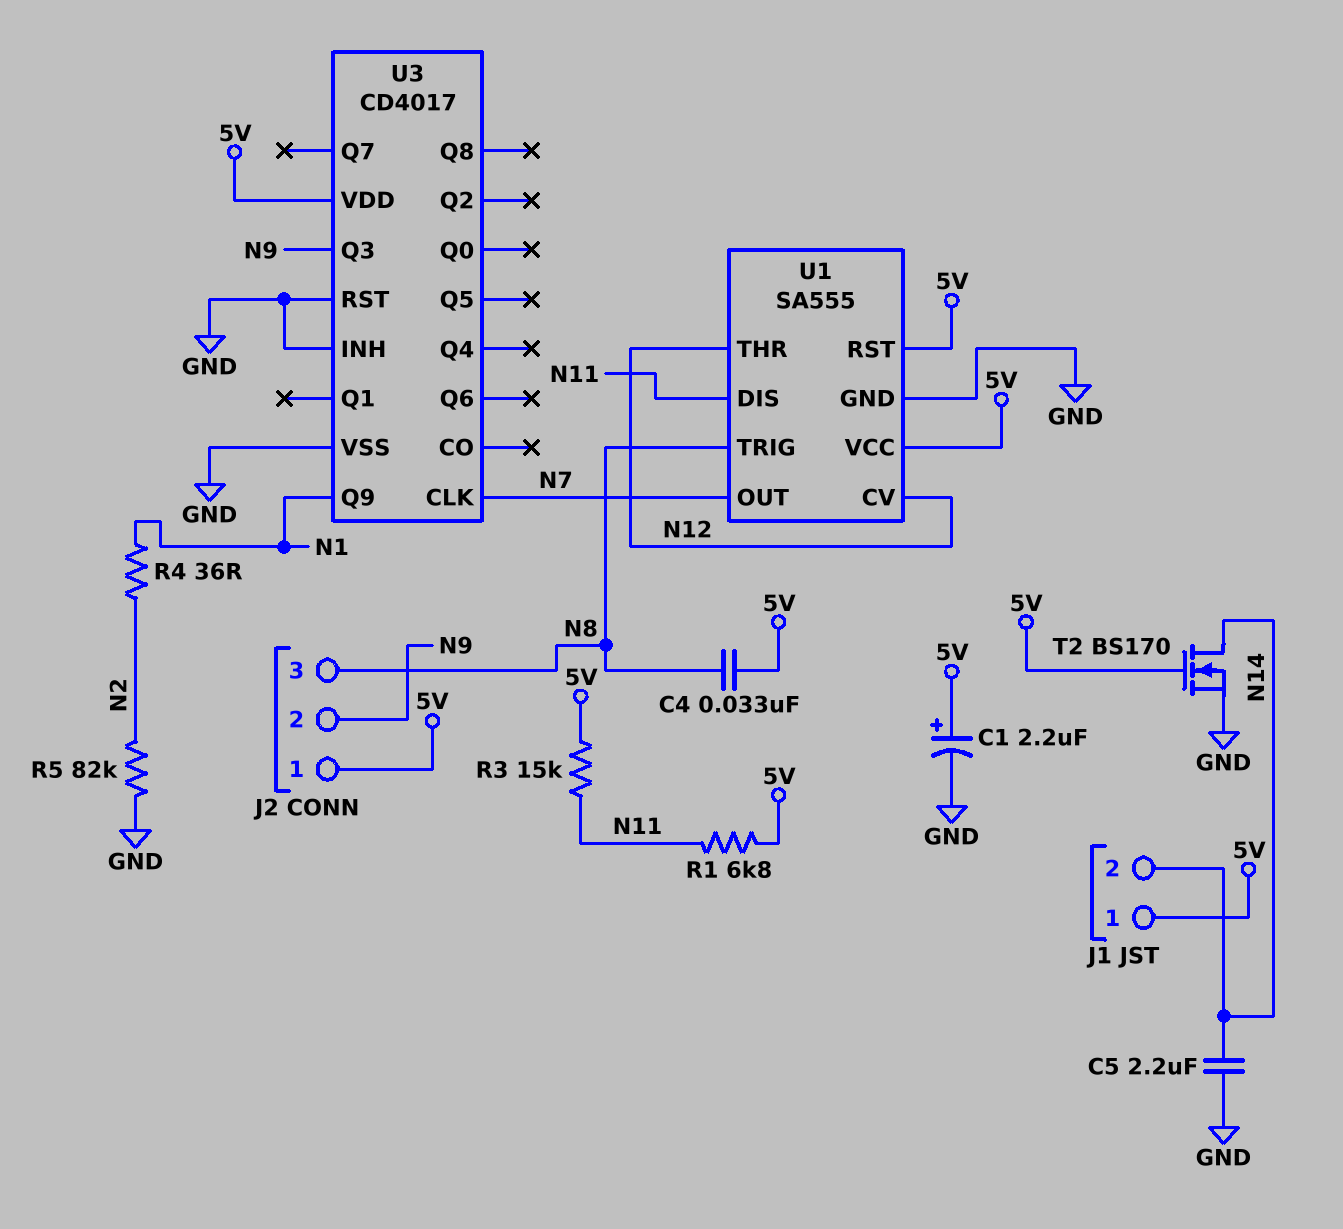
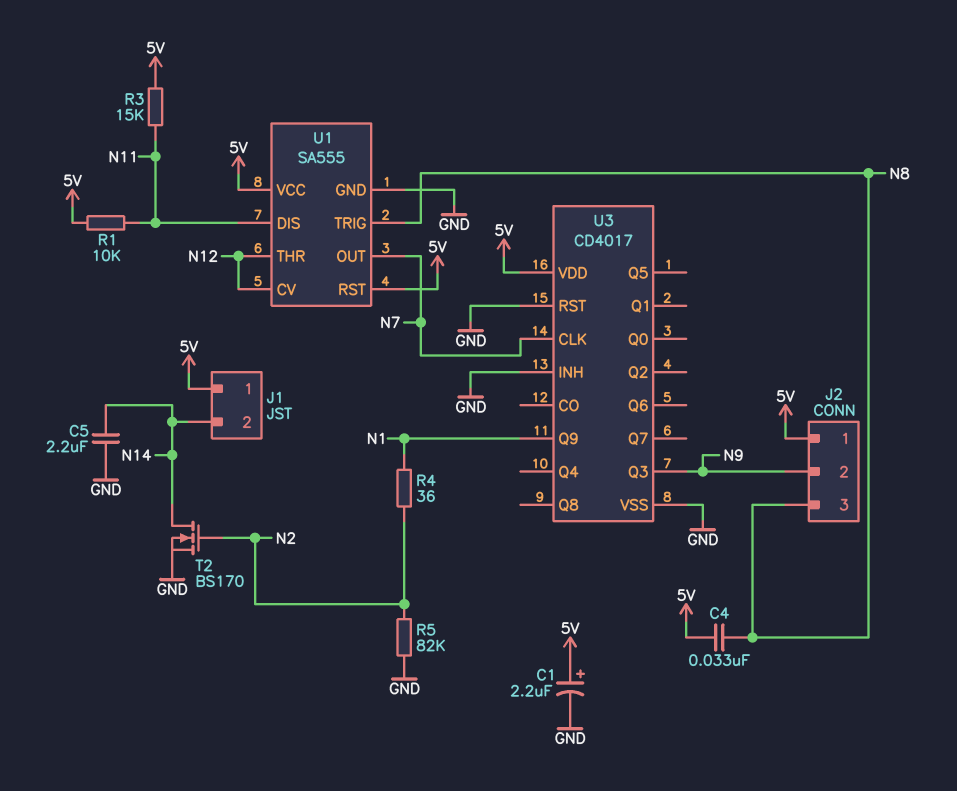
R1: 6.8k (5V, N11) -> 10k (5V, N11)
T2: NMOS BS170 (G 5V, D N14, S GND) -> NMOS BS170 (G N2, D N14, S GND)

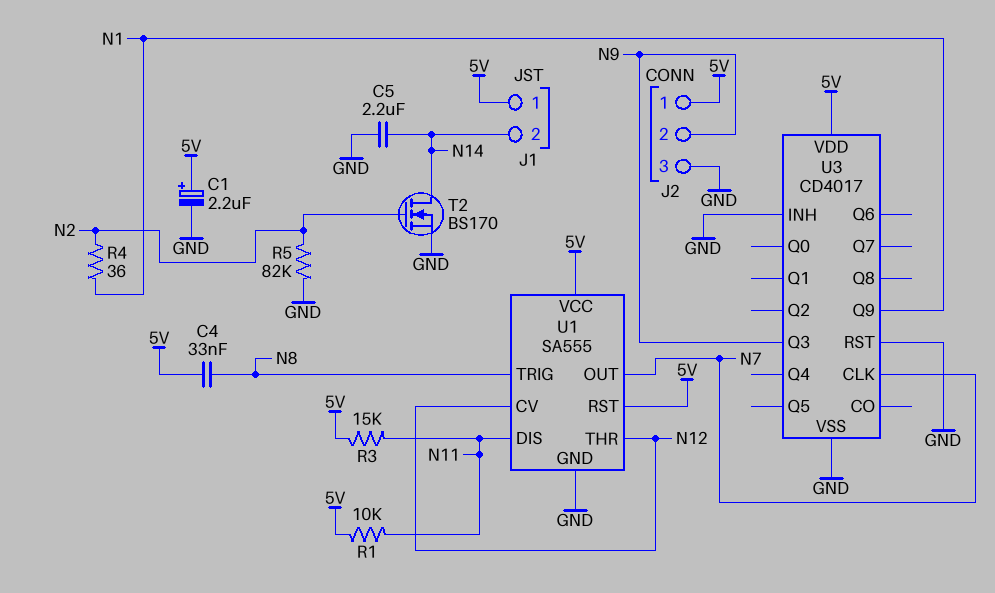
J2 pin 3: N8 -> GND

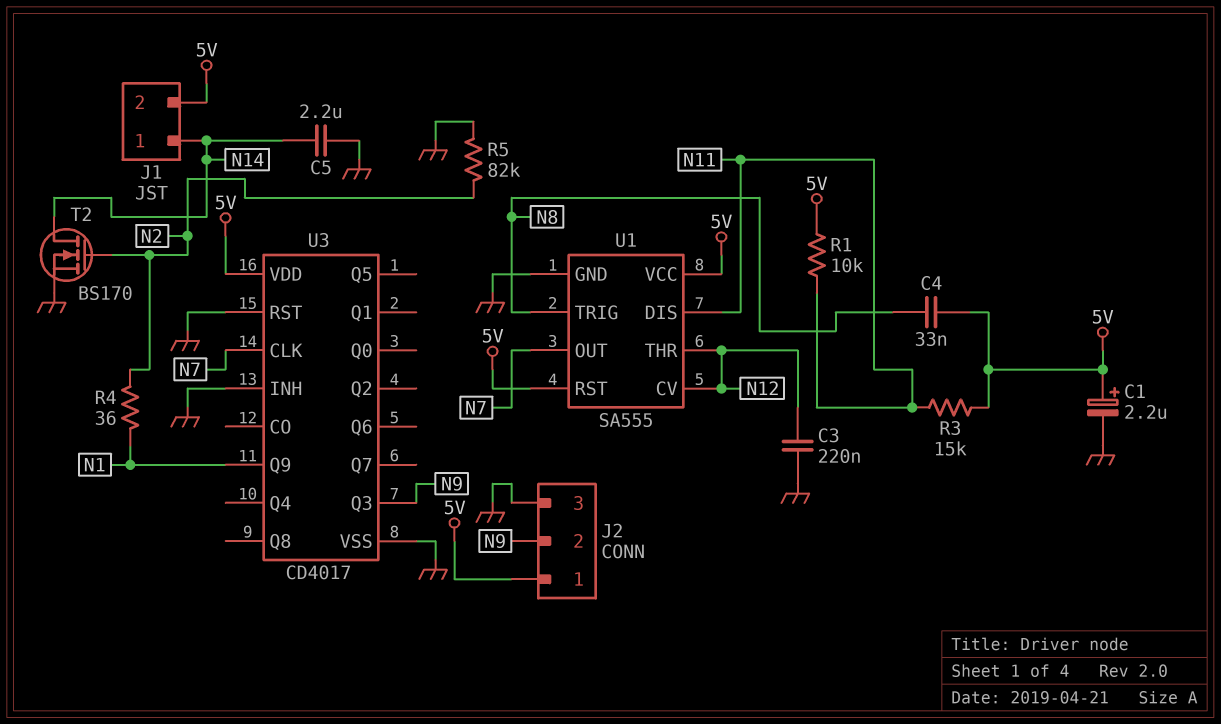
C3: none -> 220nF (GND, N12)
J1 pin 1: 5V -> N14
J1 pin 2: N14 -> 5V

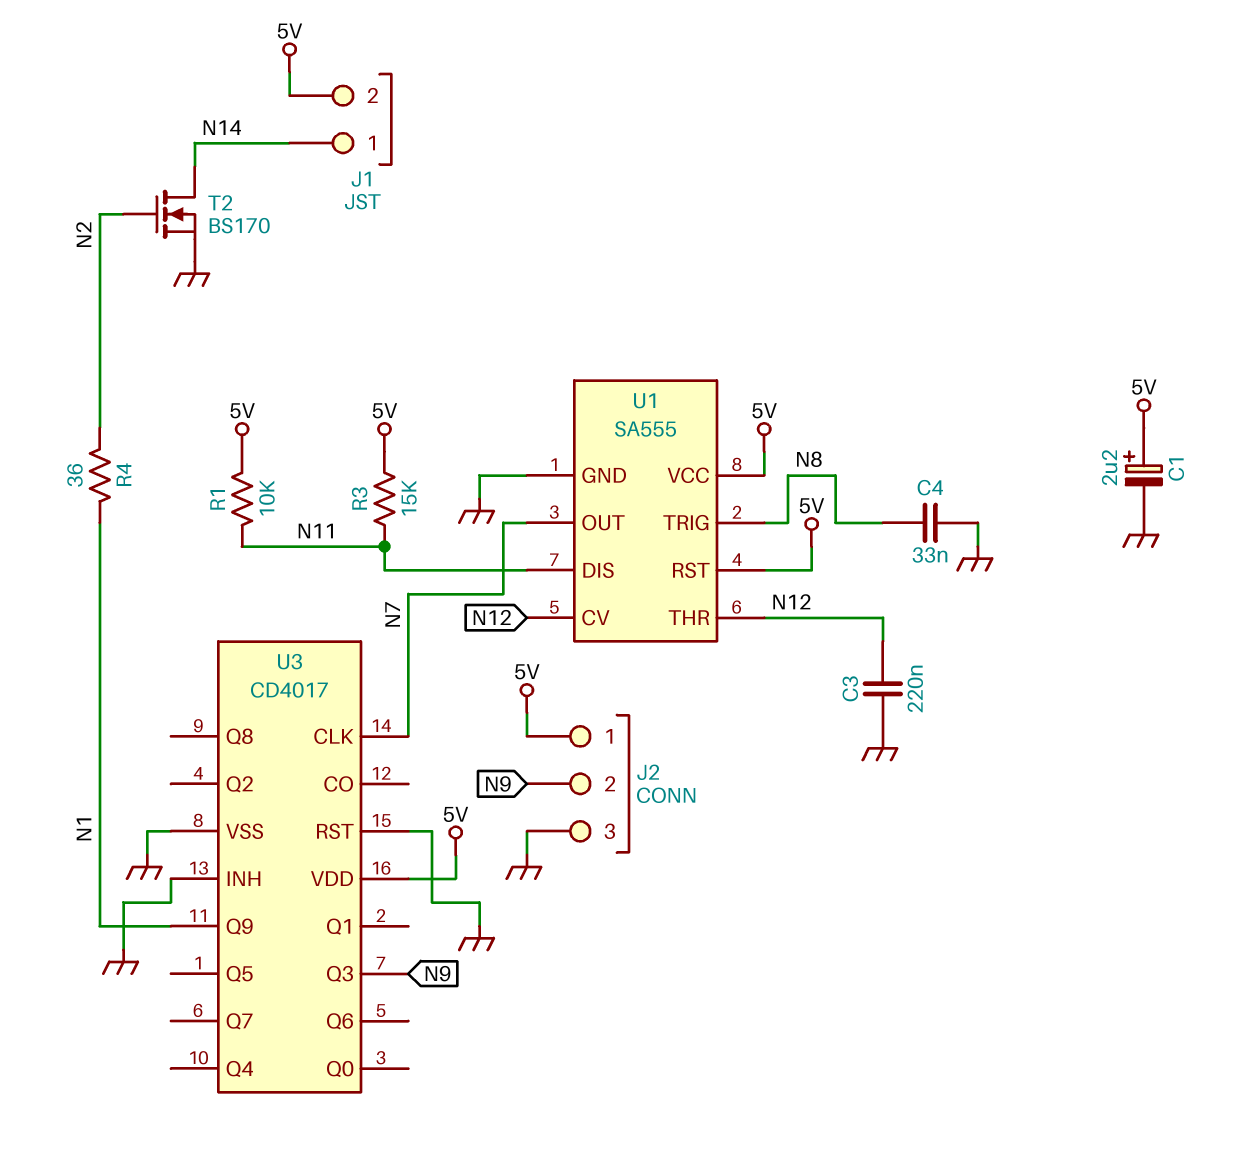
C4: 33nF (5V, N8) -> 33nF (GND, N8)
C5: 2.2uF (GND, N14) -> none
R5: 82k (GND, N2) -> none

